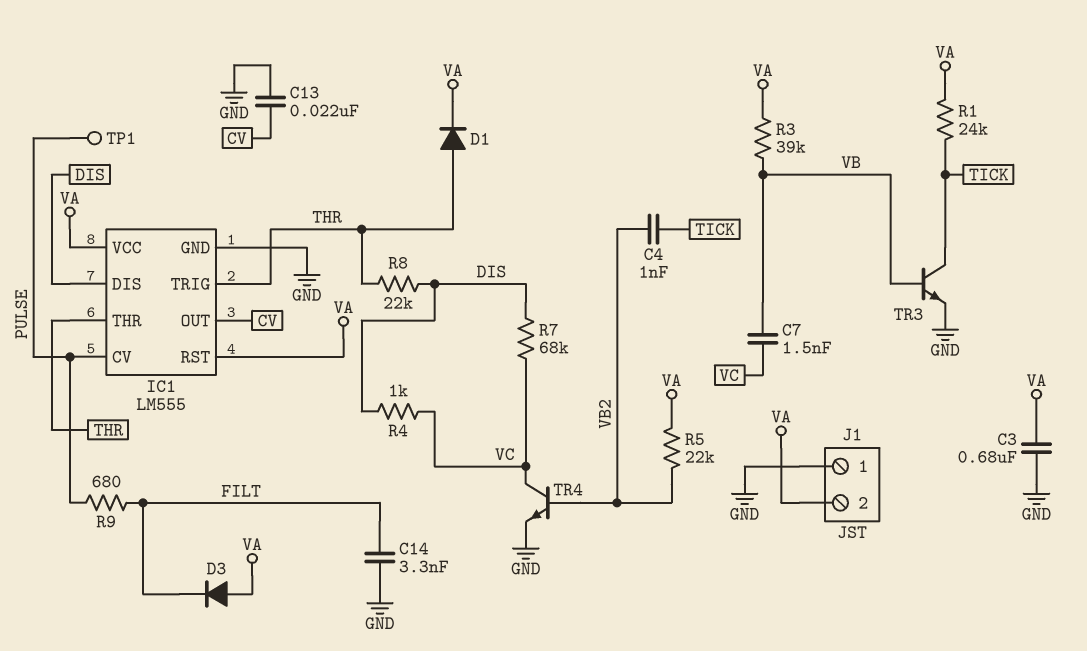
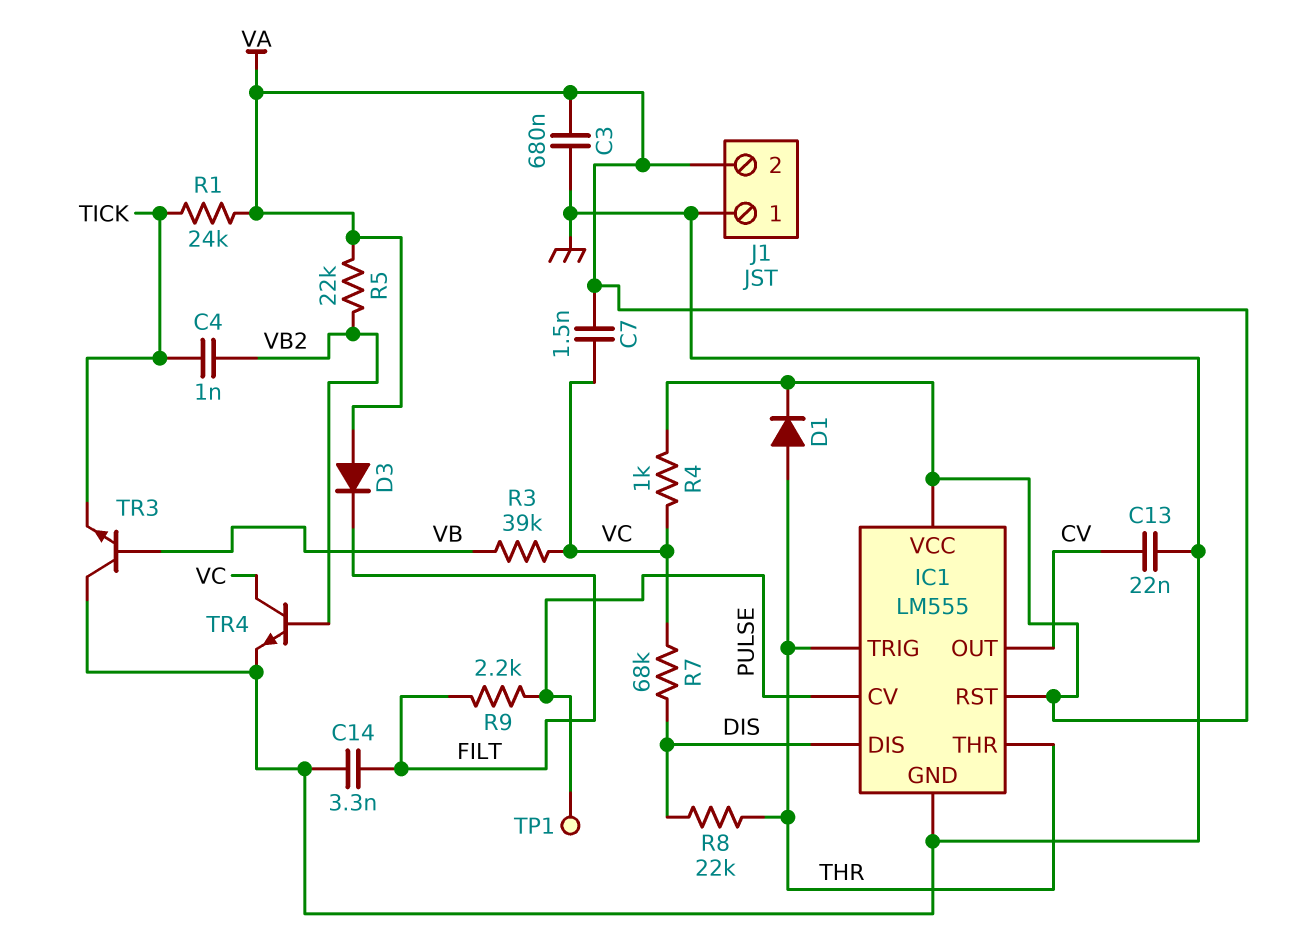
C7: 1.5nF (VB, VC) -> 1.5nF (VA, VC)
R3: 39k (VA, VB) -> 39k (VB, VC)
R4: 1k (DIS, VC) -> 1k (VA, VC)
R9: 680 (FILT, PULSE) -> 2.2k (FILT, PULSE)
TR3: NPN (B VB, C TICK, E GND) -> NPN (B VB, C GND, E TICK)

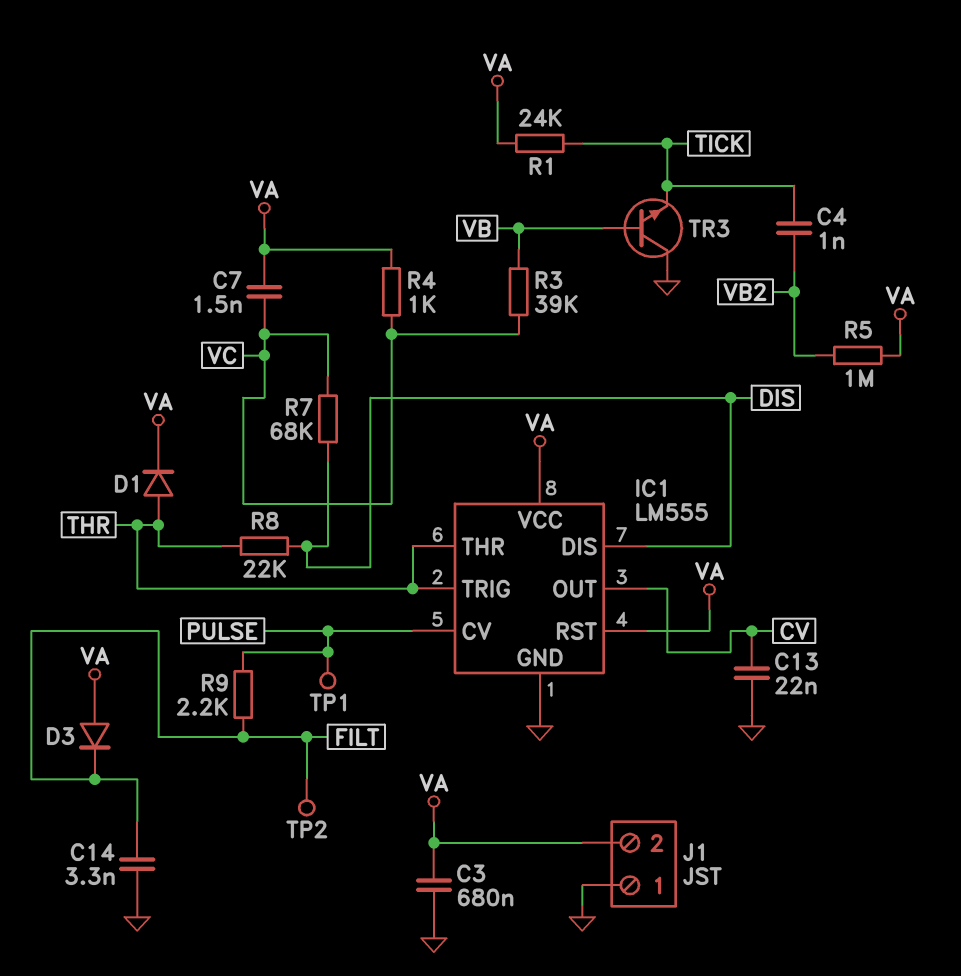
R5: 22k (VA, VB2) -> 1M (VA, VB2)
TP2: none -> test point (FILT)
TR4: NPN (B VB2, C VC, E GND) -> none

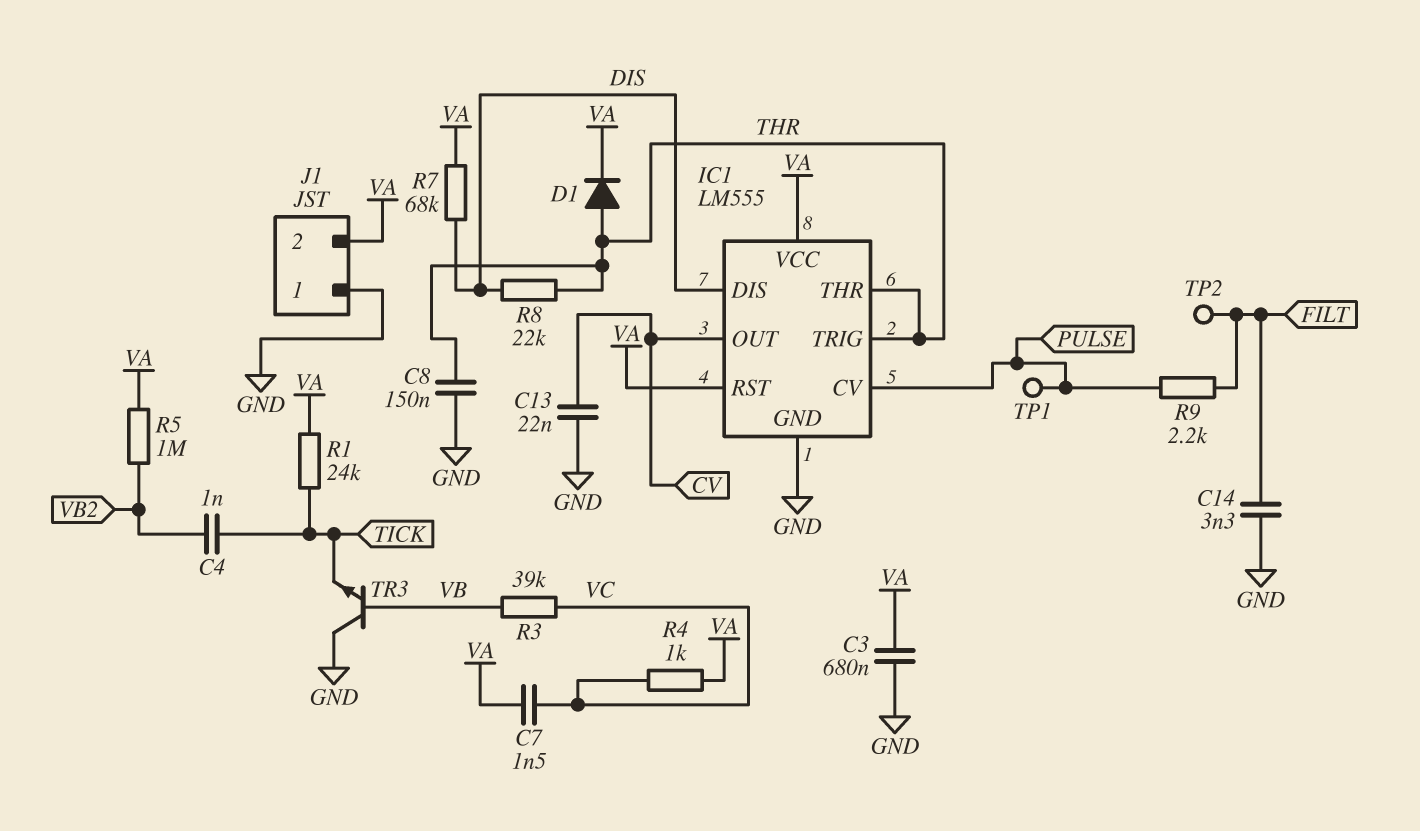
C8: none -> 150nF (GND, THR)
D3: diode (A VA, K FILT) -> none
R7: 68k (DIS, VC) -> 68k (DIS, VA)

